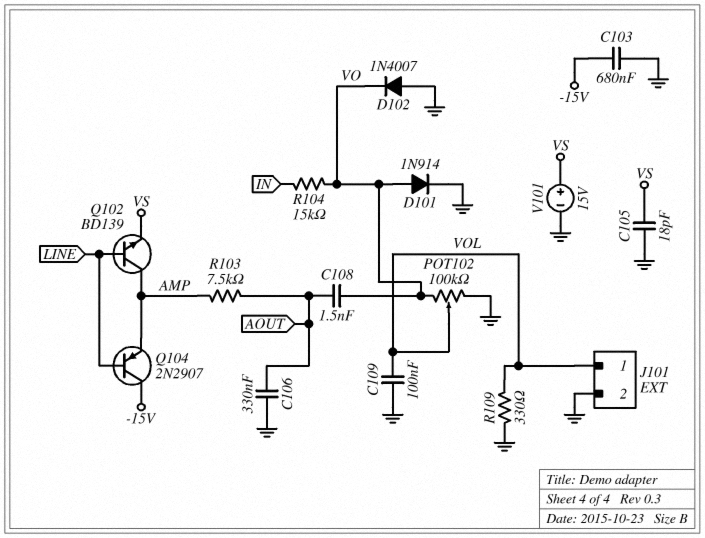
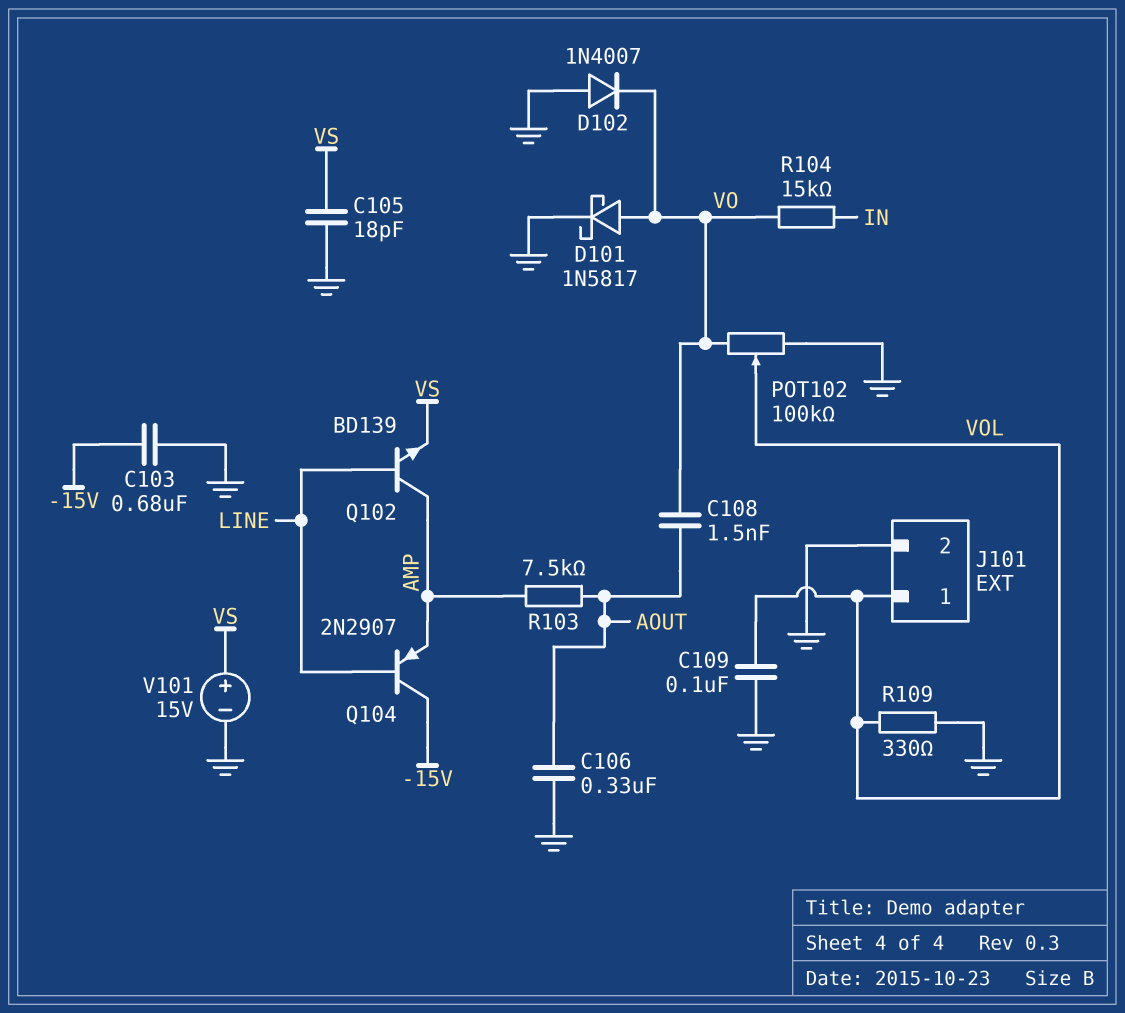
D101: diode 1N914 (A VO, K GND) -> schottky 1N5817 (A VO, K GND)

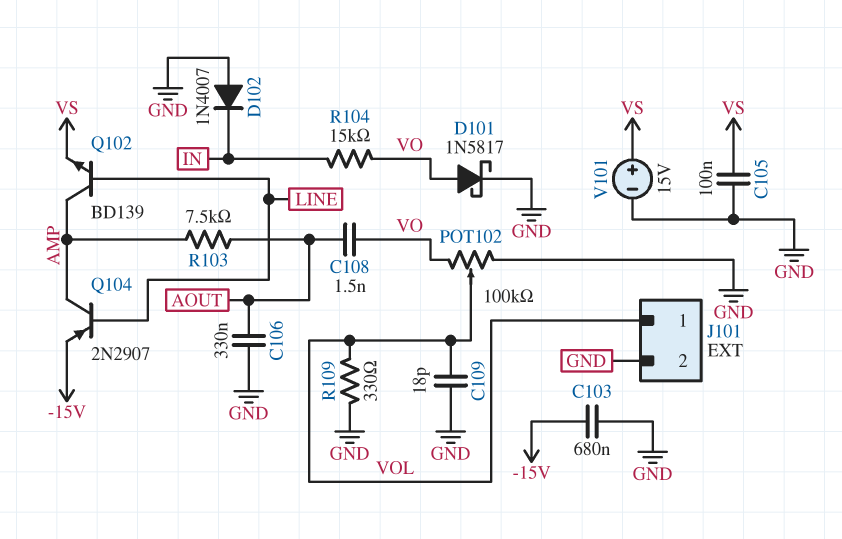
C105: 18pF (GND, VS) -> 100nF (GND, VS)
C109: 100nF (GND, VOL) -> 18pF (GND, VOL)
D102: diode 1N4007 (A GND, K VO) -> diode 1N4007 (A GND, K IN)
Q104: PNP 2N2907 (B LINE, C -15V, E AMP) -> PNP 2N2907 (B LINE, C AMP, E -15V)

